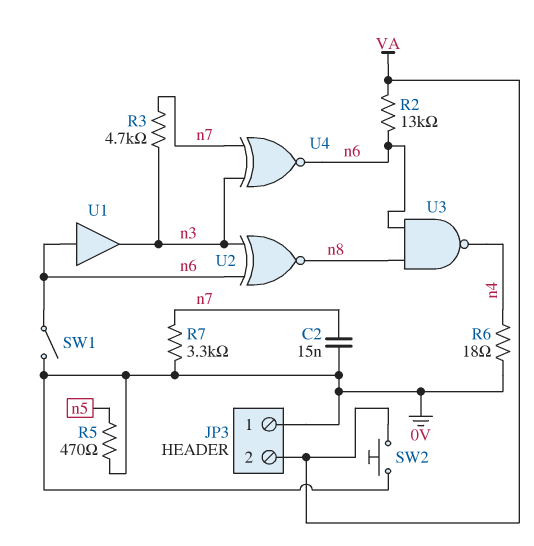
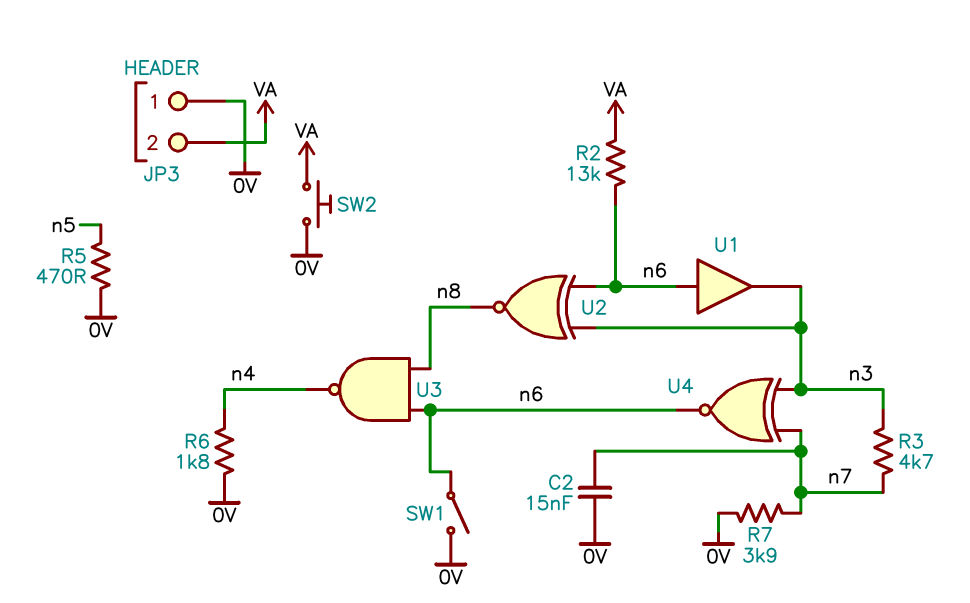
R6: 18 (0V, n4) -> 1.8k (0V, n4)
R7: 3.3k (0V, n7) -> 3.9k (0V, n7)

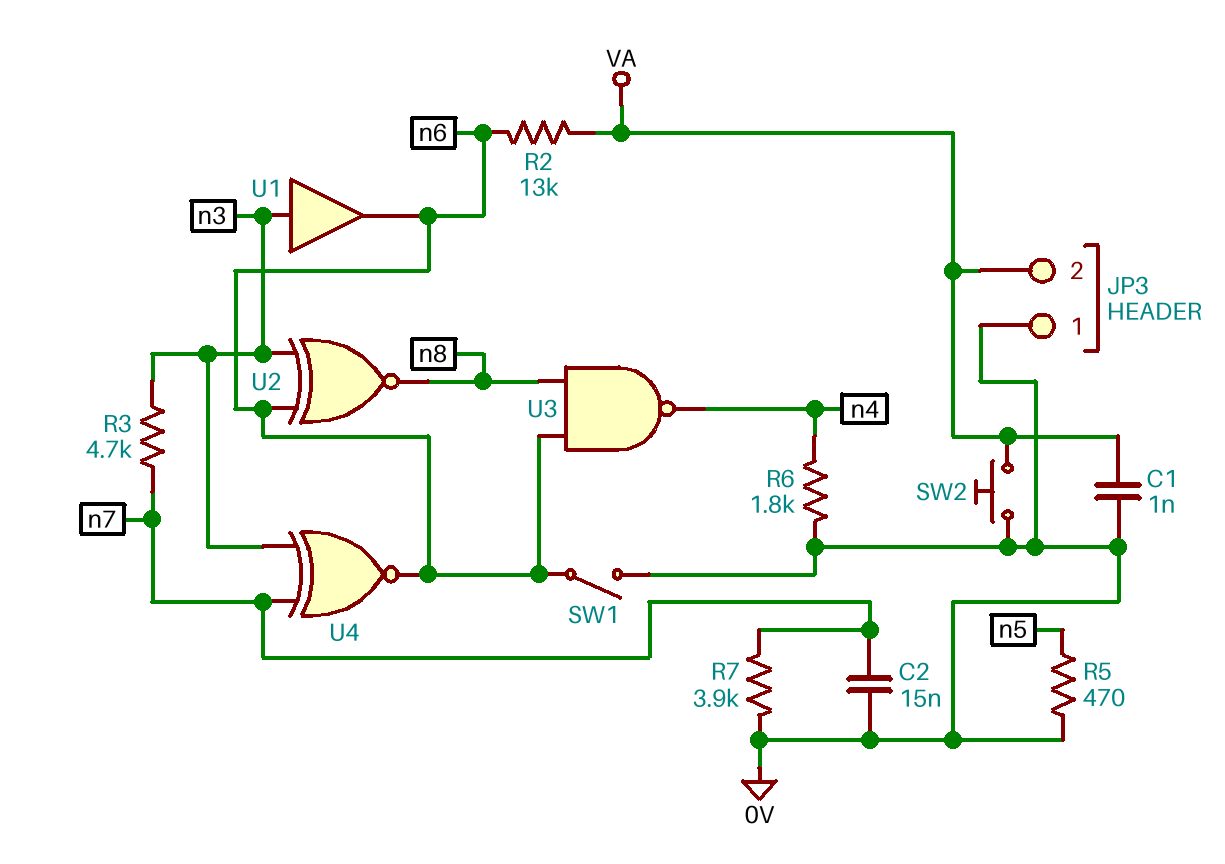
C1: none -> 1nF (0V, VA)
U1: buffer (in n6, out n3) -> buffer (in n3, out n6)

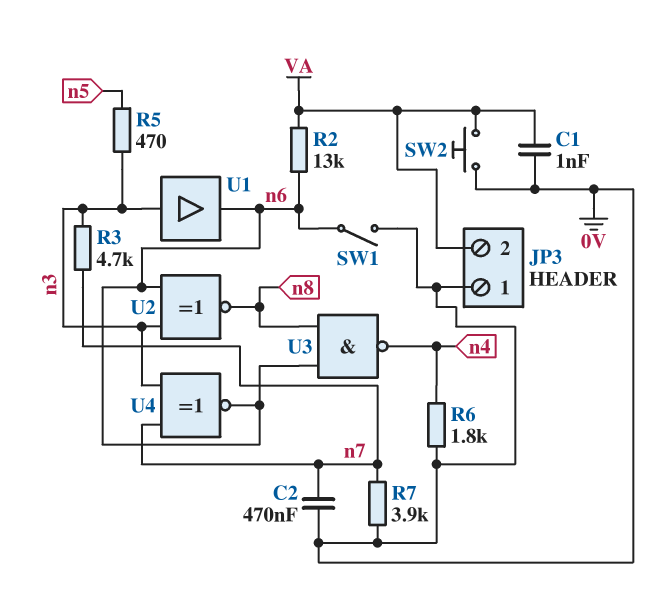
C2: 15nF (0V, n7) -> 470nF (0V, n7)
R5: 470 (0V, n5) -> 470 (n3, n5)

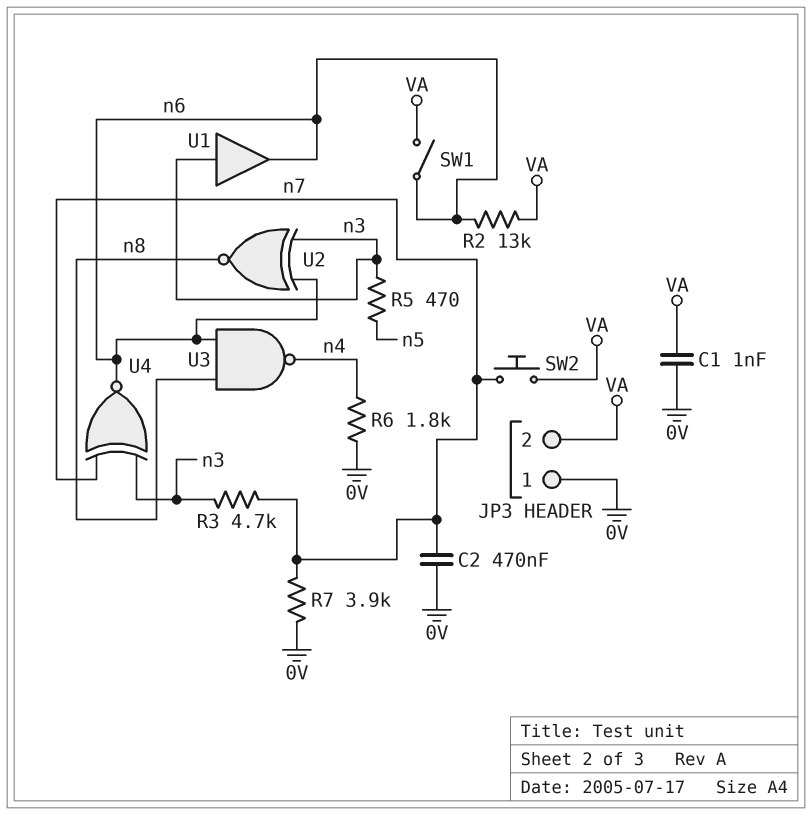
SW1: switch (0V, n6) -> switch (VA, n6)
SW2: button (0V, VA) -> button (VA, n7)

